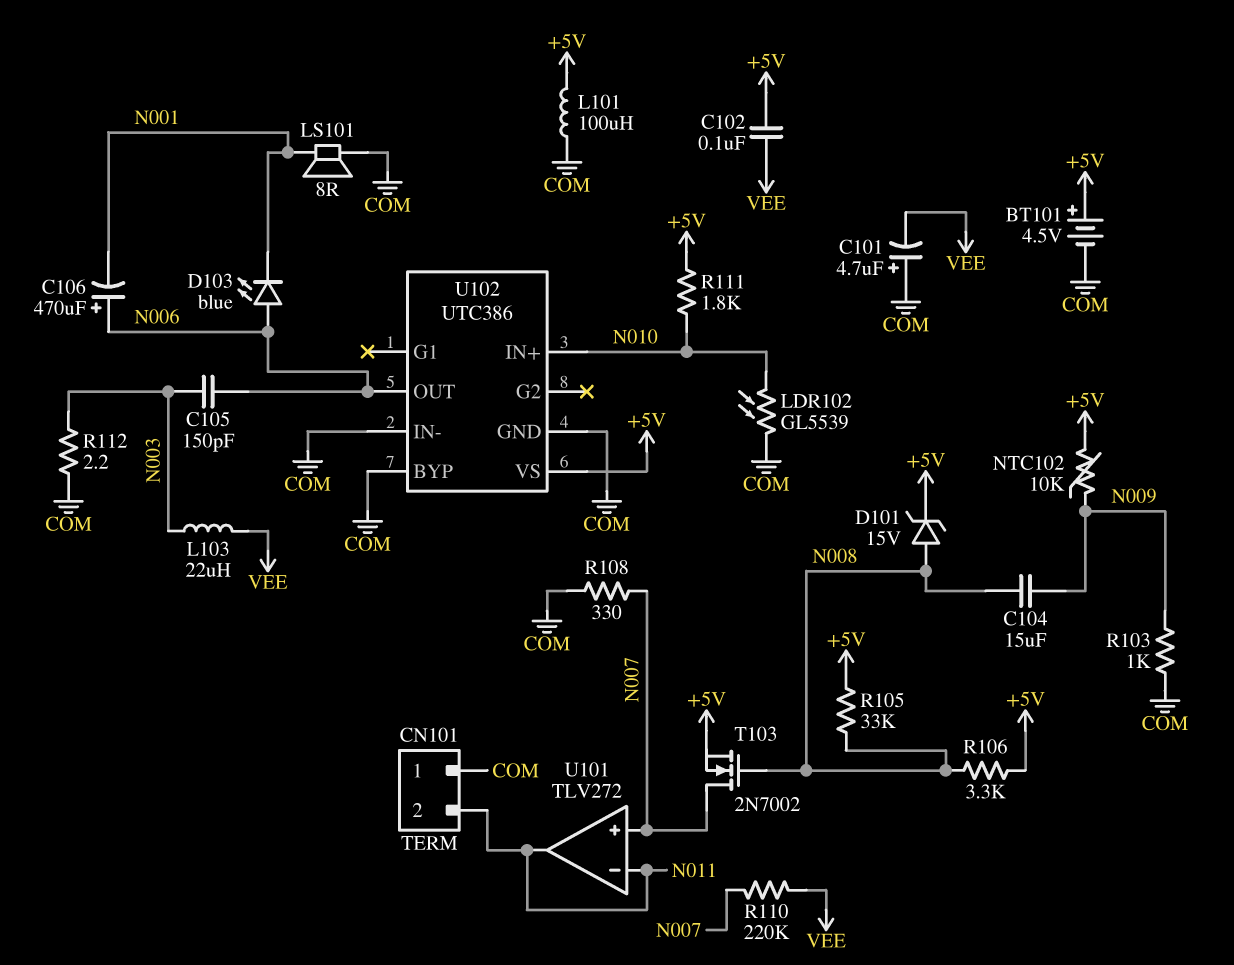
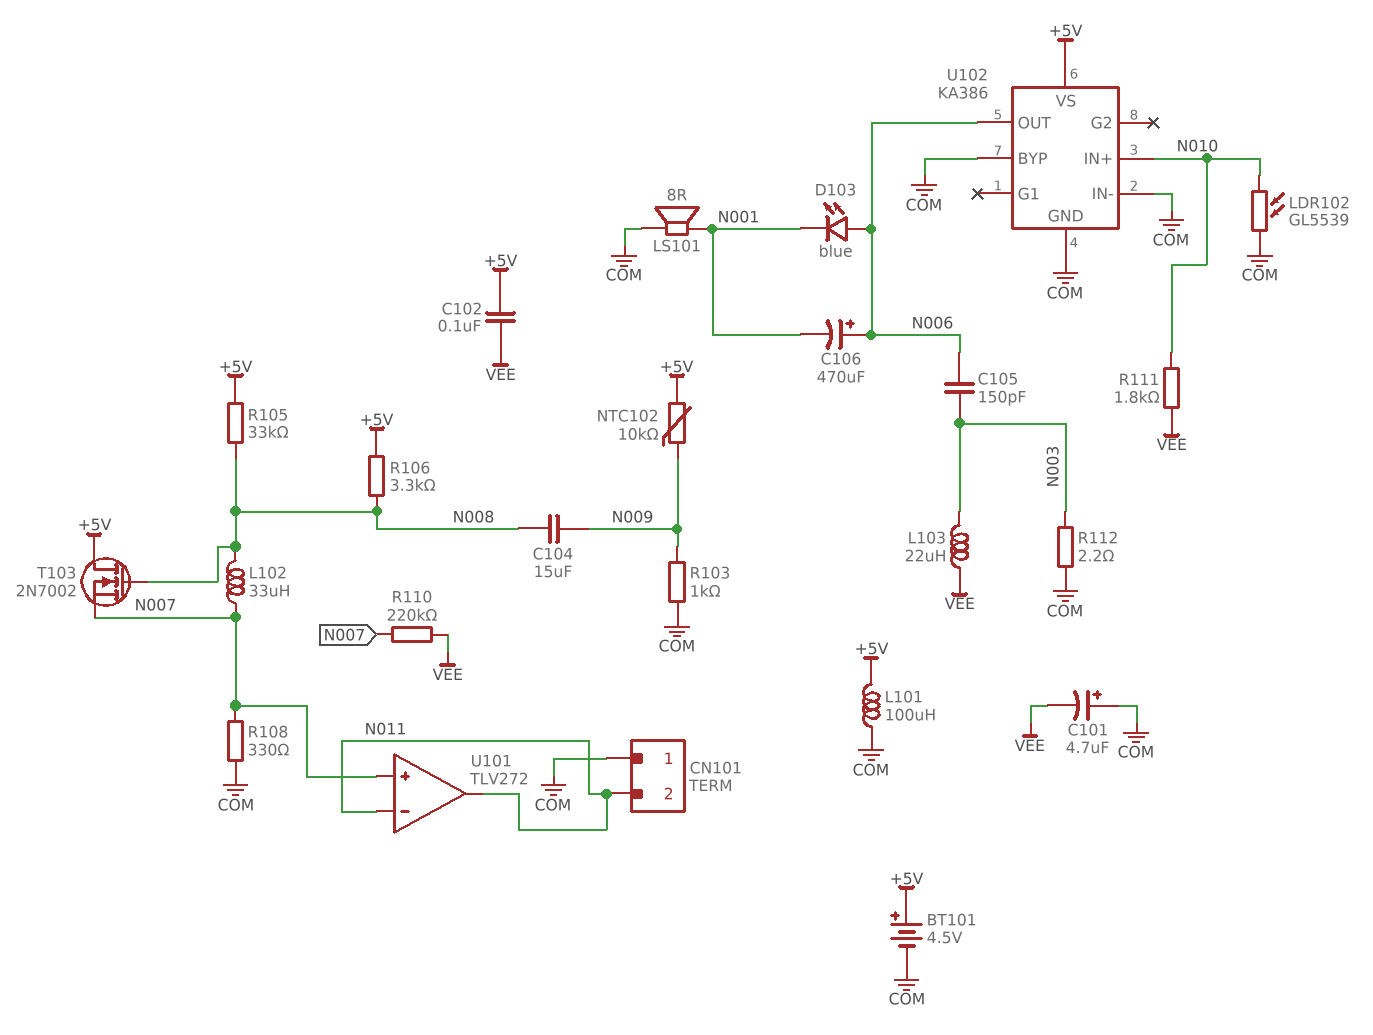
D101: zener 15V (A N008, K +5V) -> none
L102: none -> 33uH (N007, N008)
R111: 1.8k (+5V, N010) -> 1.8k (N010, VEE)
T103: NMOS 2N7002 (G N008, D N007, S +5V) -> NMOS 2N7002 (G N008, D +5V, S N007)
U102: UTC386 -> KA386

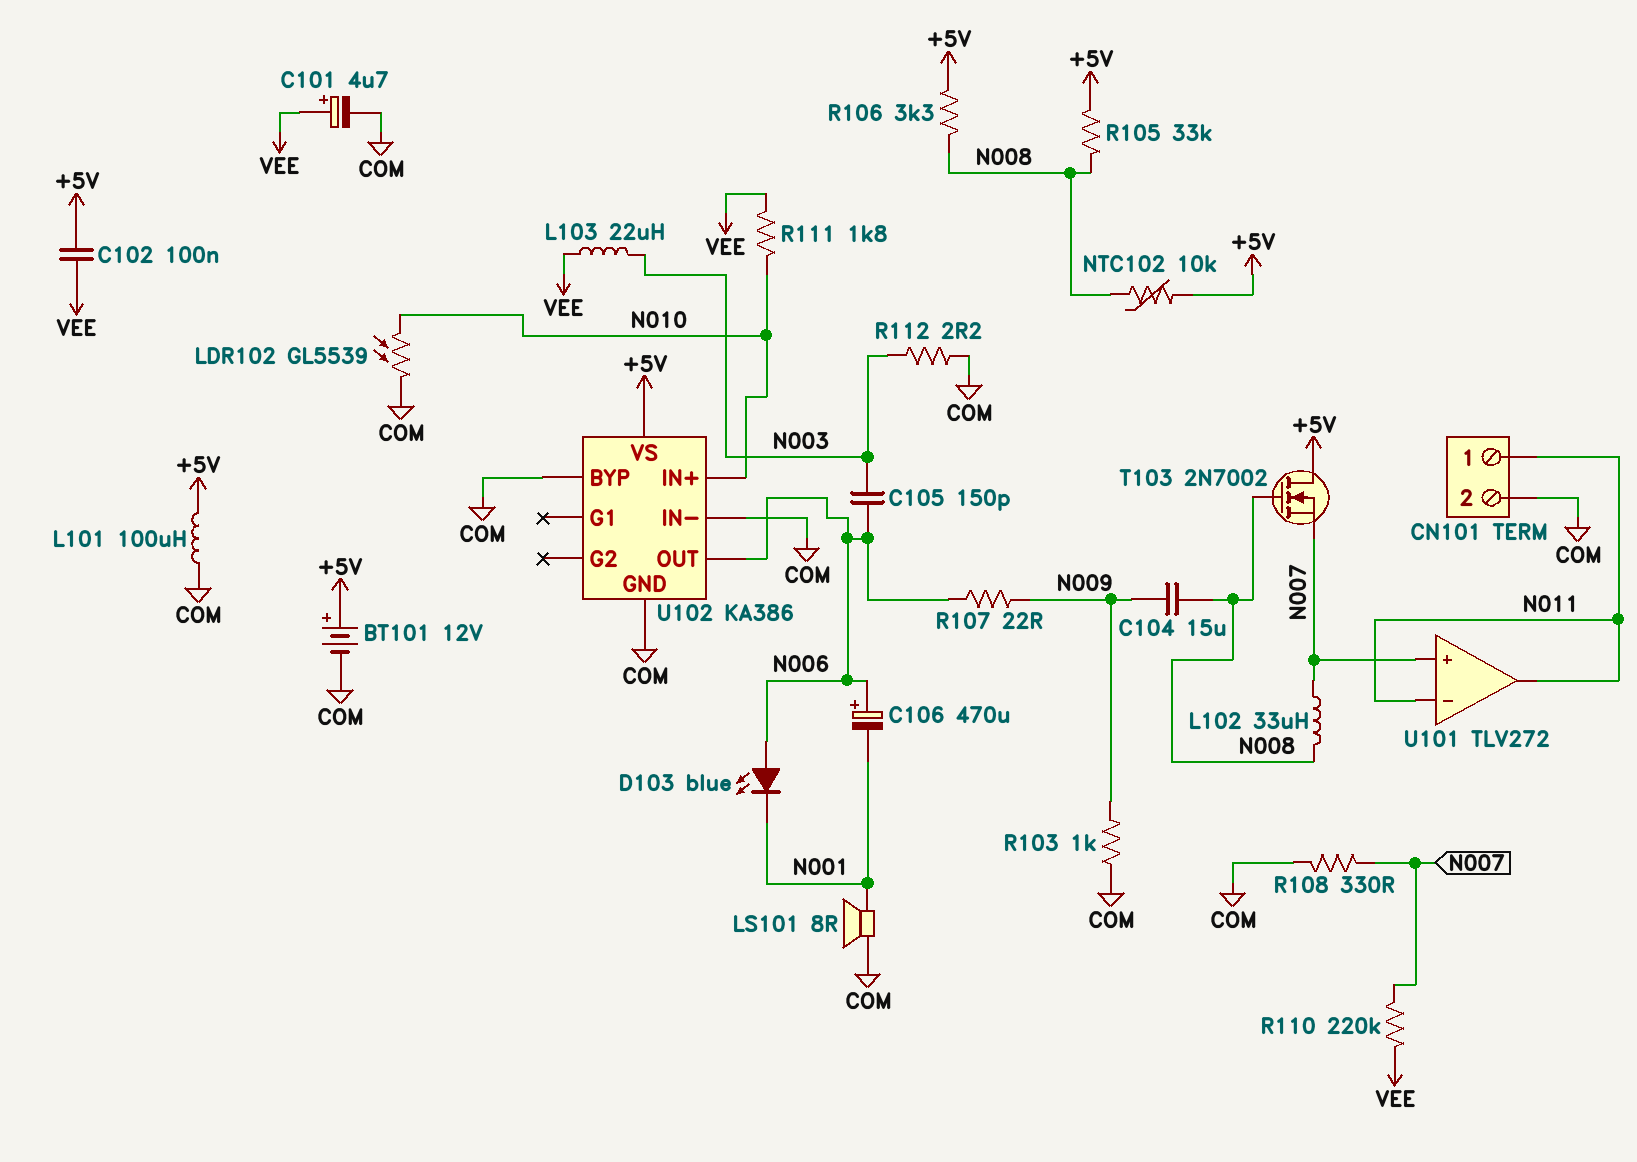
BT101: 4.5V (plus +5V, minus COM) -> 12V (plus +5V, minus COM)
C101: 4.7uF (plus COM, minus VEE) -> 4.7uF (plus VEE, minus COM)
CN101 pin 1: COM -> N011
CN101 pin 2: N011 -> COM
NTC102: 10k (+5V, N009) -> 10k (+5V, N008)
R107: none -> 22 (N006, N009)

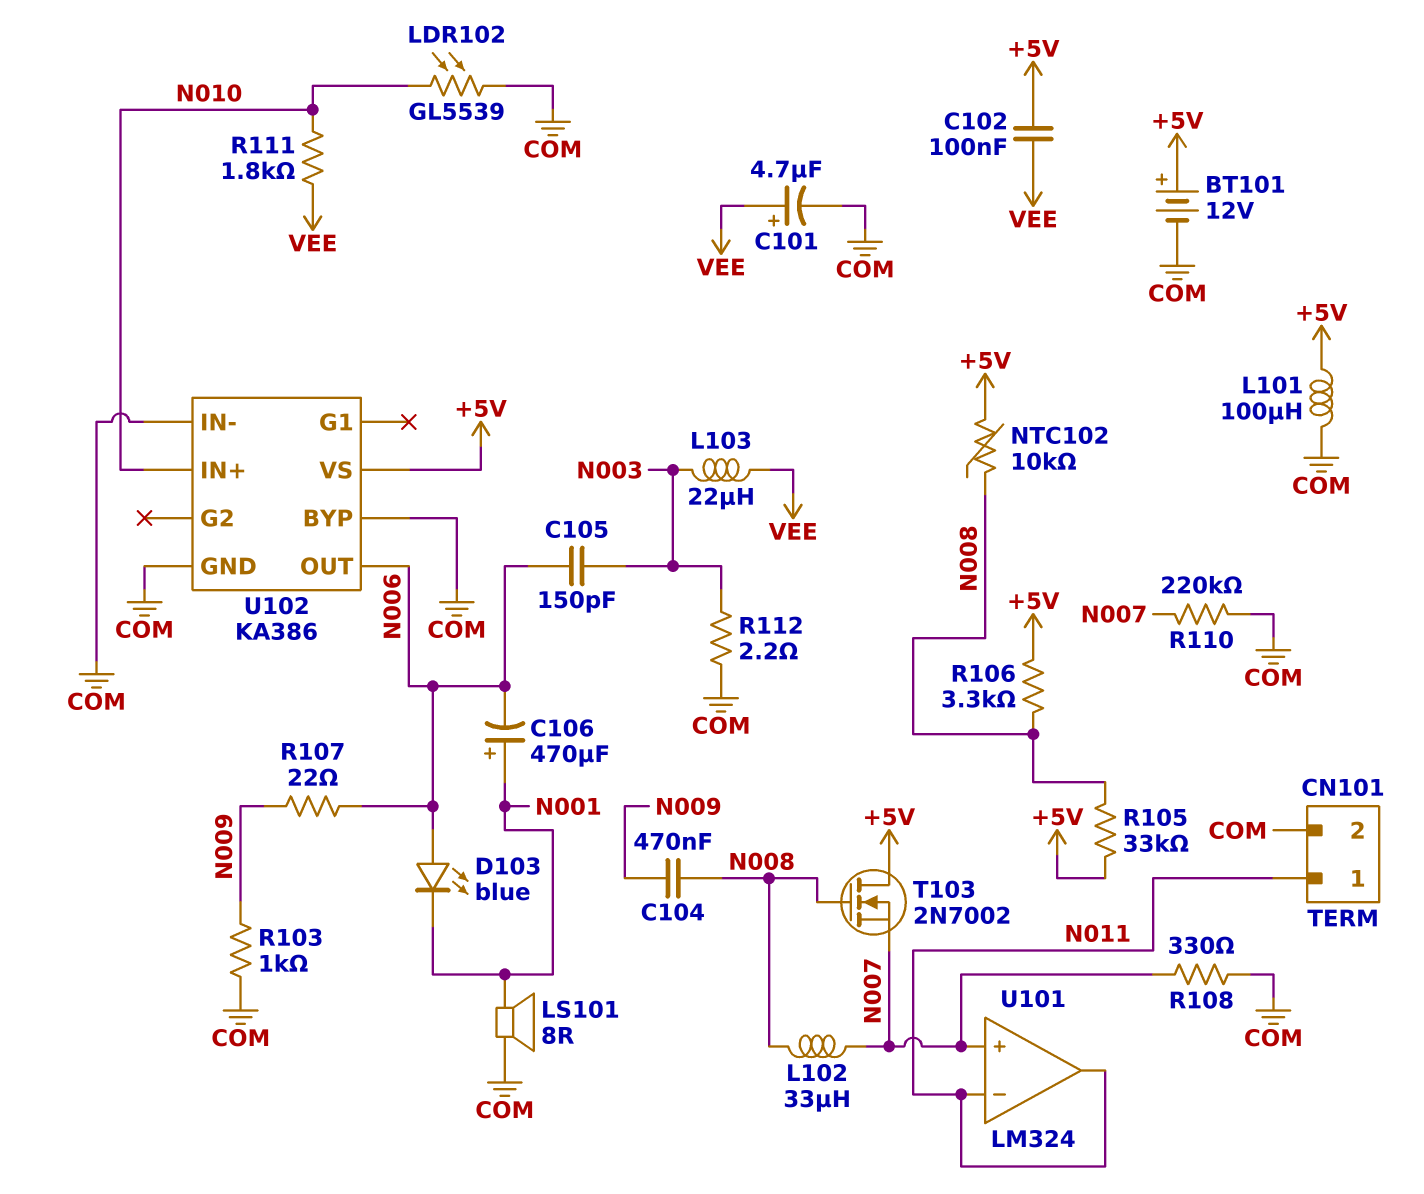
C104: 15uF (N008, N009) -> 470nF (N008, N009)
C106: 470uF (plus N006, minus N001) -> 470uF (plus N001, minus N006)
R110: 220k (N007, VEE) -> 220k (COM, N007)
U101: TLV272 -> LM324

